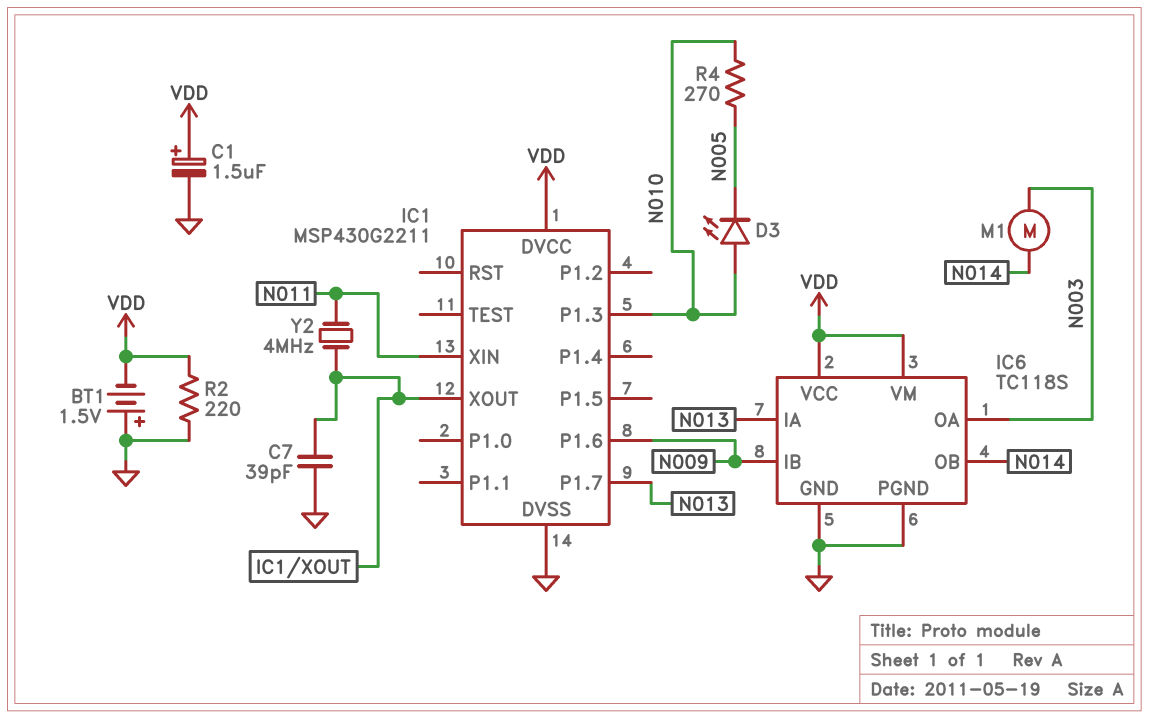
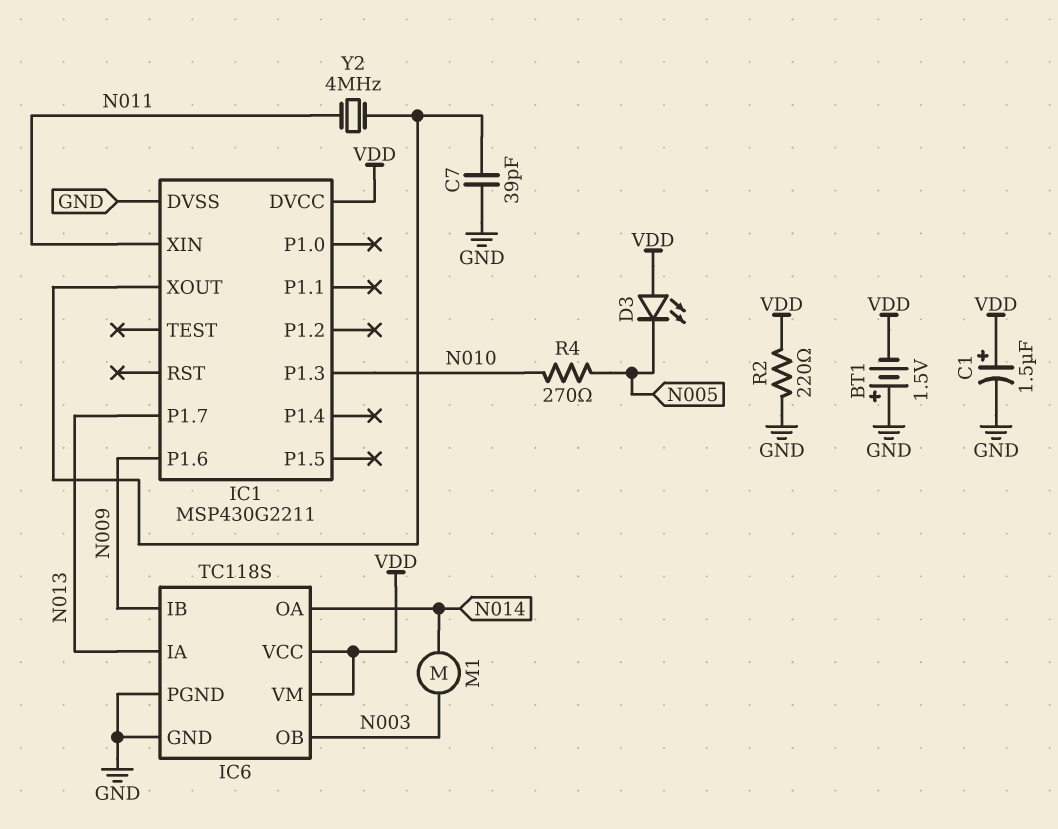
D3: LED (A N010, K N005) -> LED (A VDD, K N005)
IC6 pin OA: N003 -> N014
IC6 pin OB: N014 -> N003

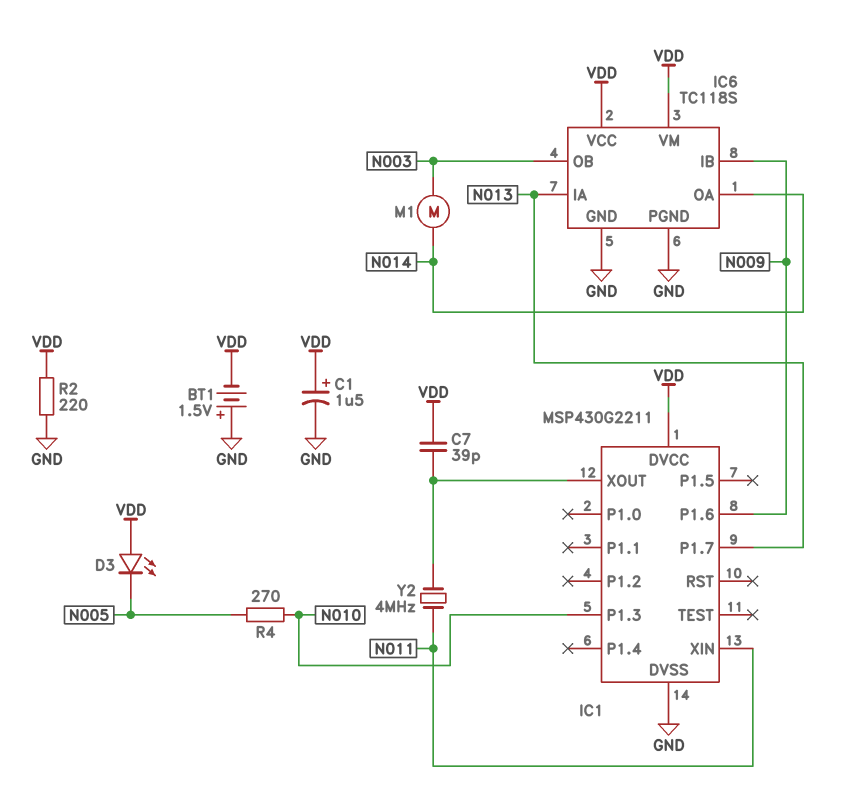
C7: 39pF (GND, IC1/XOUT) -> 39pF (IC1/XOUT, VDD)

